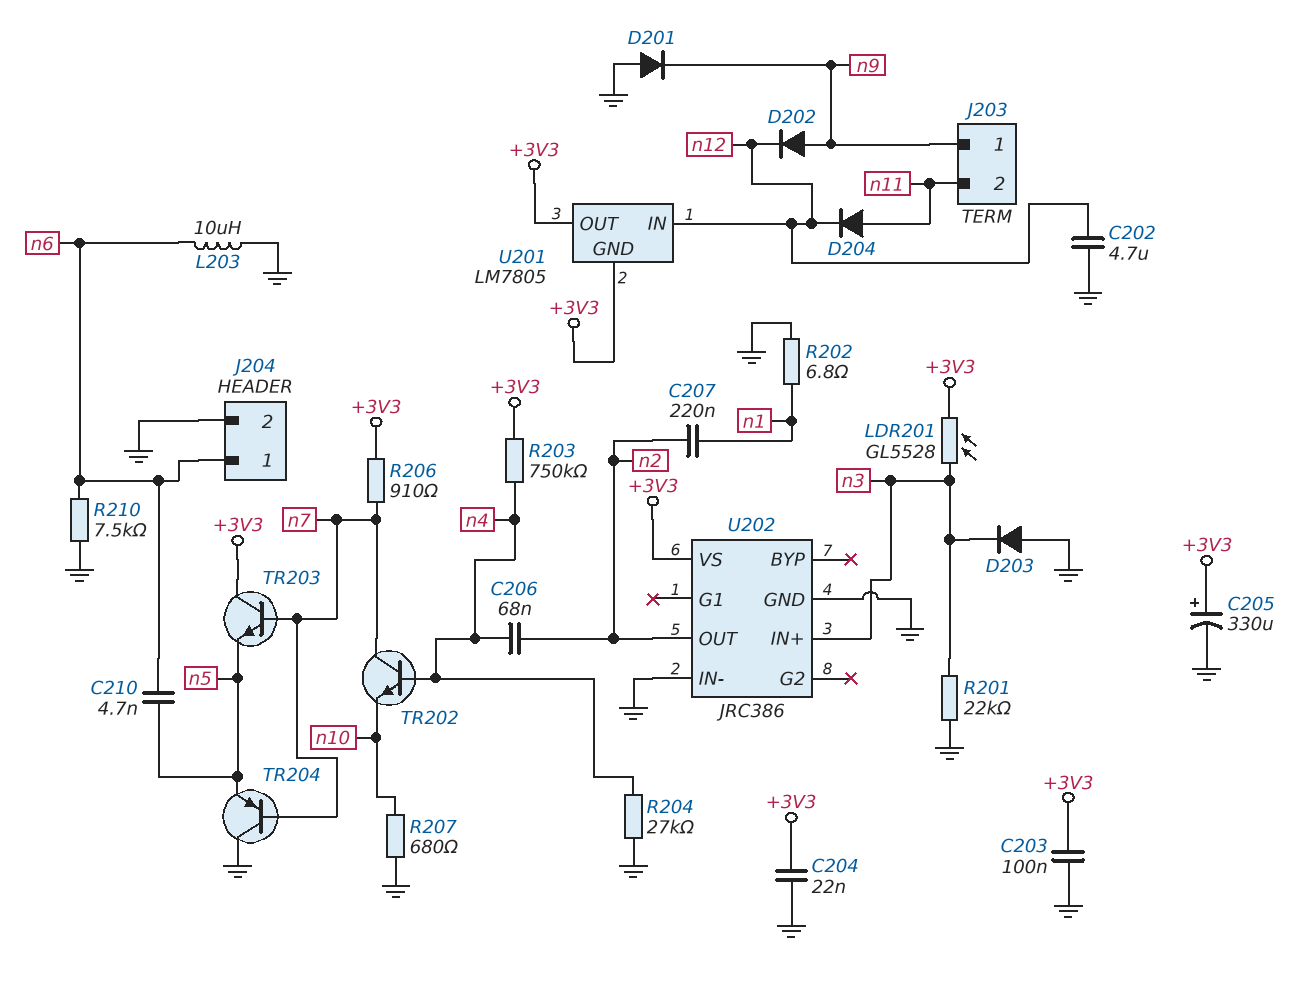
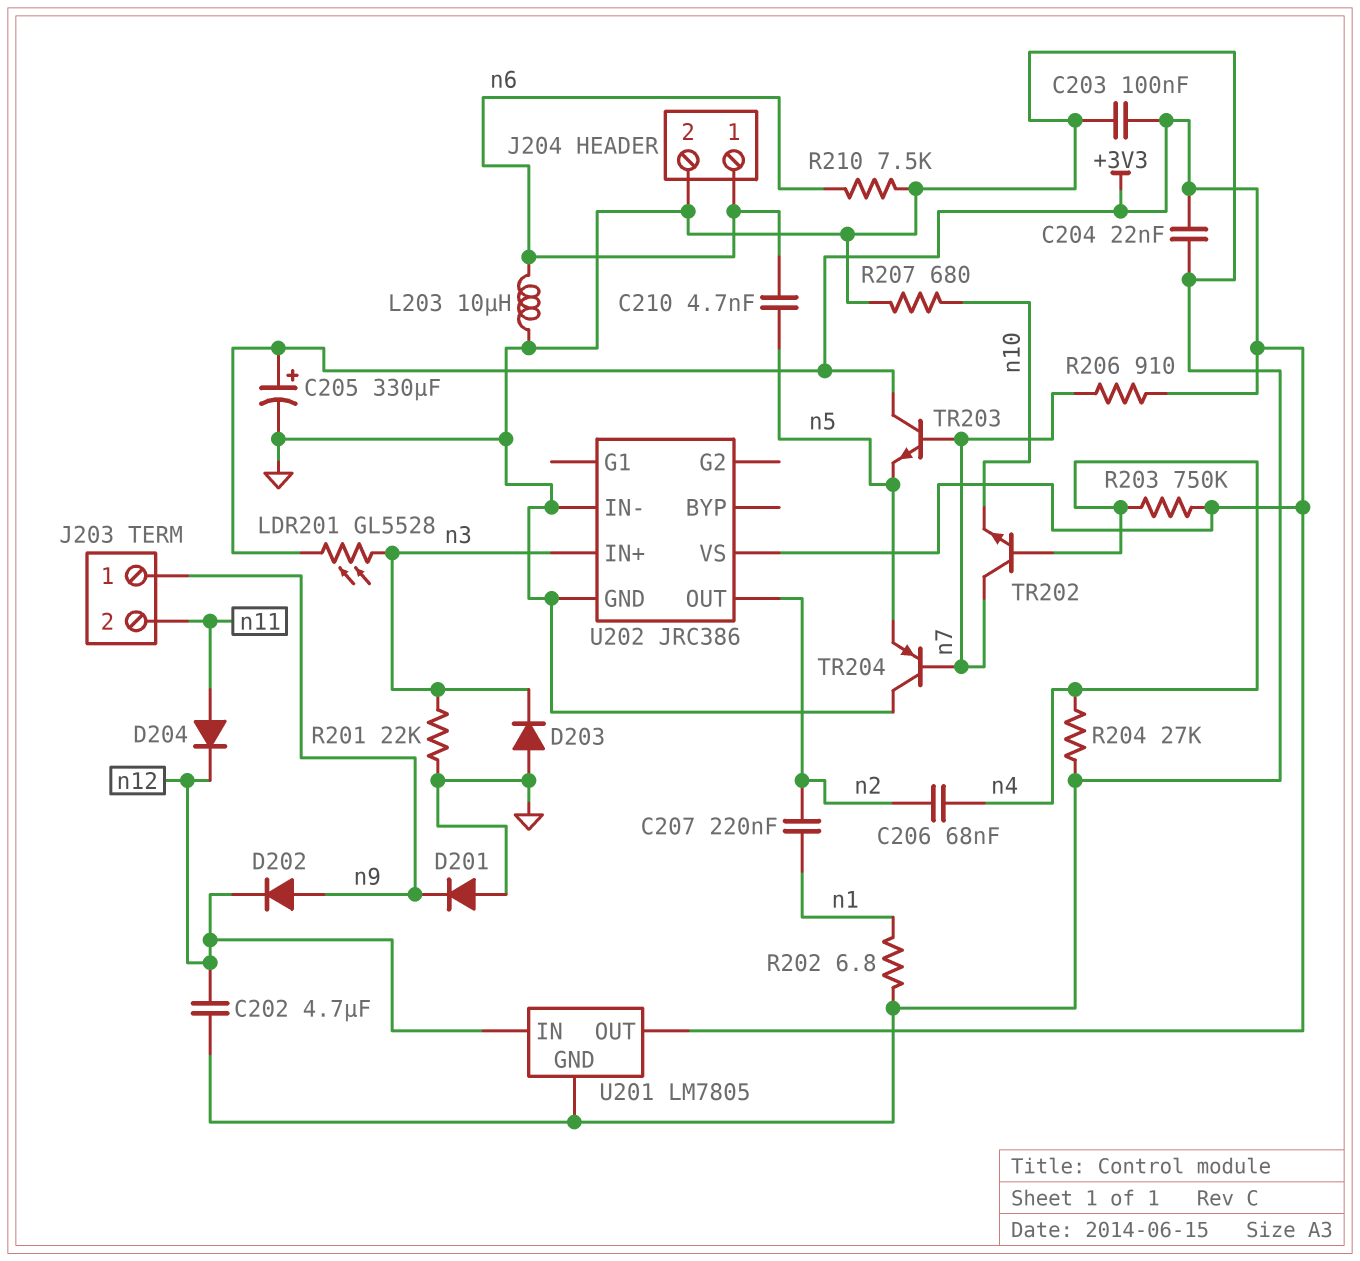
U201 pin GND: +3V3 -> GND

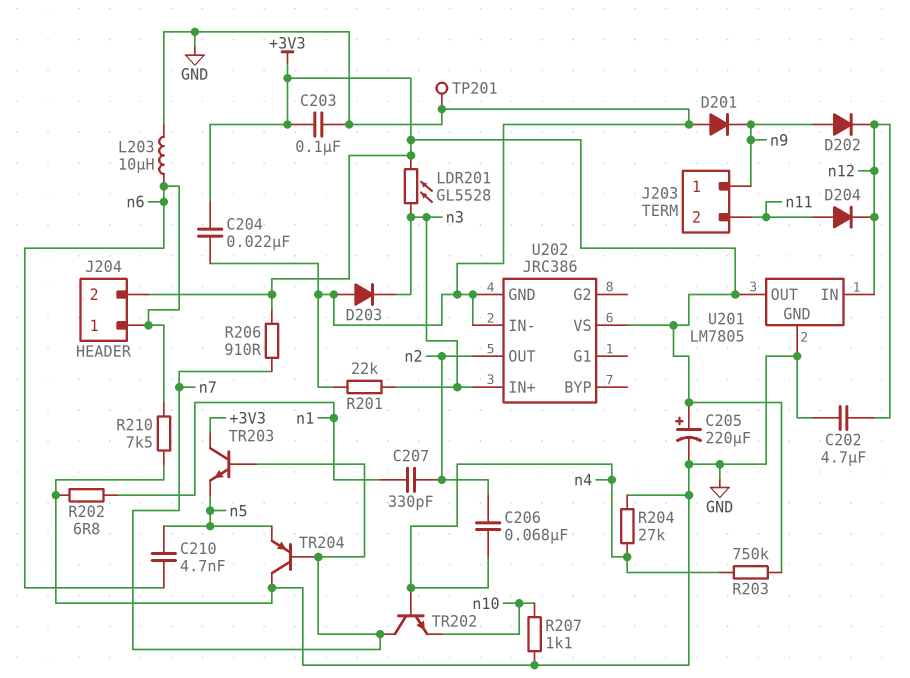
C205: 330uF (plus +3V3, minus GND) -> 220uF (plus +3V3, minus GND)
C207: 220nF (n1, n2) -> 330pF (n1, n2)
J204 pin 2: GND -> +3V3
R207: 680 (GND, n10) -> 1.1k (GND, n10)
TP201: none -> test point (GND)

